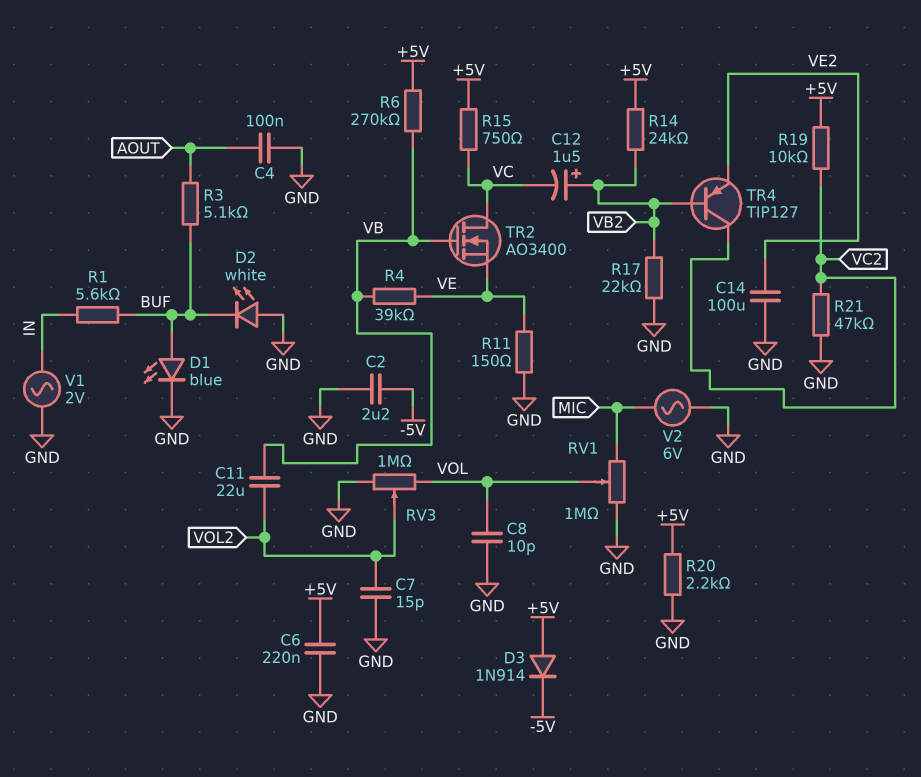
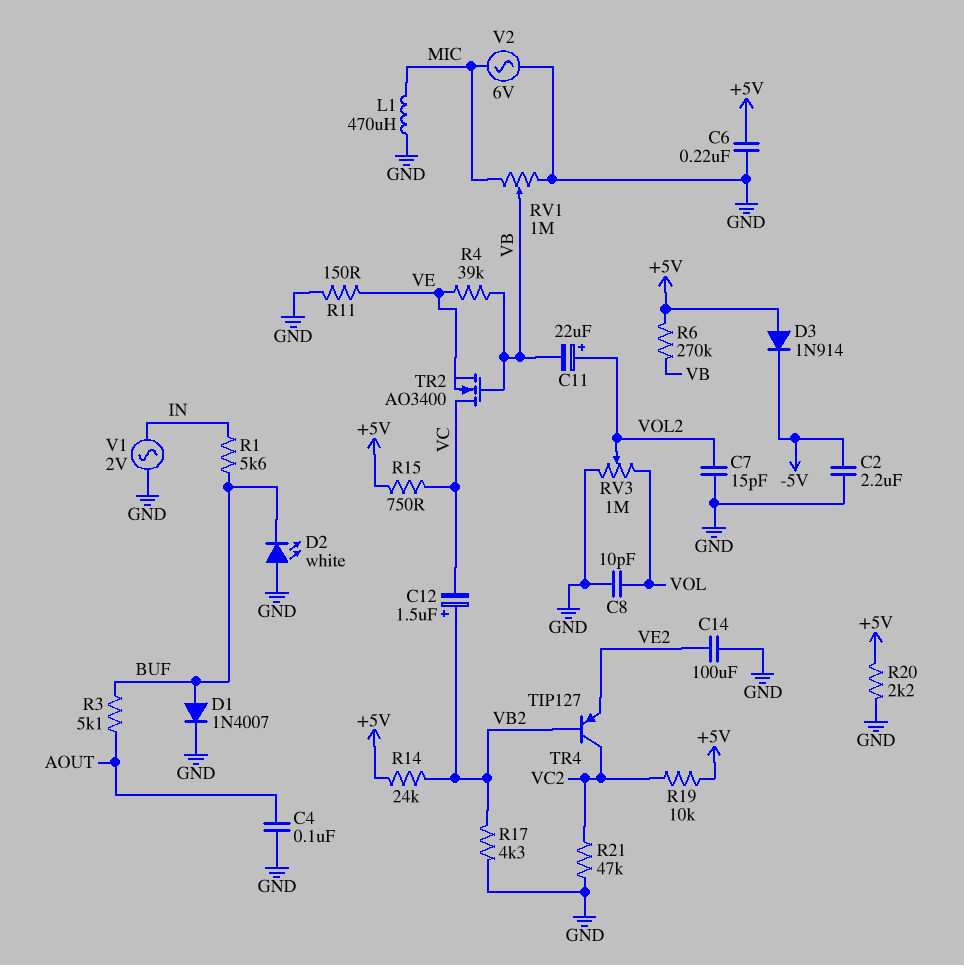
C11: 22uF (VB, VOL2) -> 22uF (plus VOL2, minus VB)
D1: LED blue (A BUF, K GND) -> diode 1N4007 (A BUF, K GND)
L1: none -> 470uH (GND, MIC)
R17: 22k (GND, VB2) -> 4.3k (GND, VB2)
RV1: 1M (GND, MIC, wiper VOL) -> 1M (GND, MIC, wiper VB)

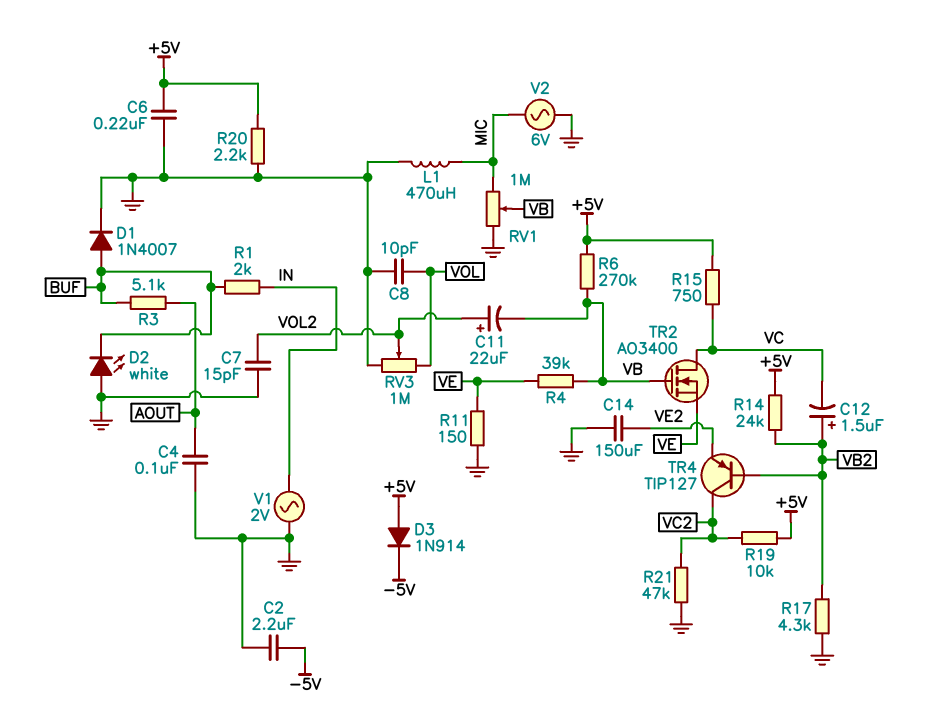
C14: 100uF (GND, VE2) -> 150uF (GND, VE2)
R1: 5.6k (BUF, IN) -> 2k (BUF, IN)

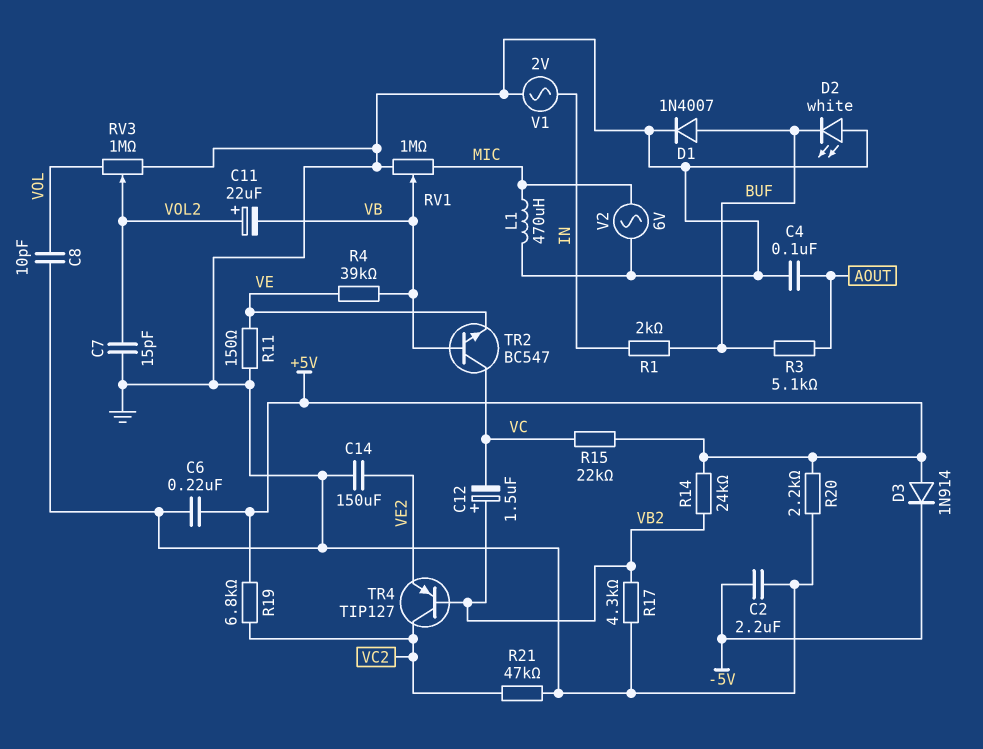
R6: 270k (+5V, VB) -> none
R15: 750 (+5V, VC) -> 22k (+5V, VC)
R19: 10k (+5V, VC2) -> 6.8k (+5V, VC2)
TR2: NMOS AO3400 (G VB, D VC, S VE) -> NPN BC547 (B VB, C VC, E VE)

